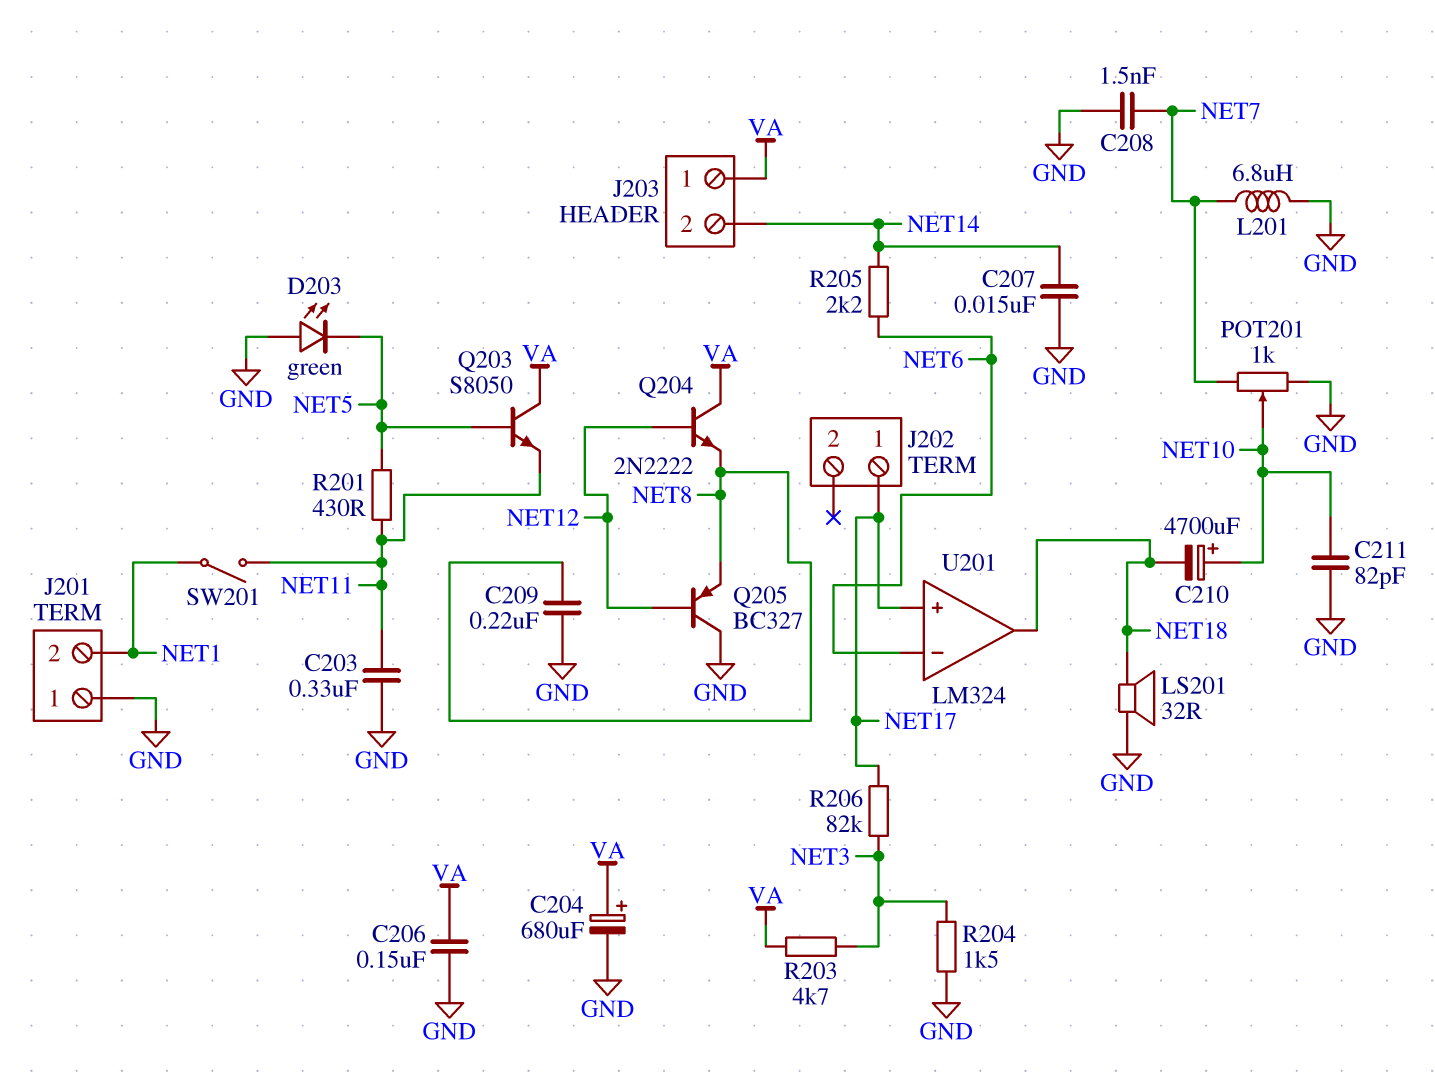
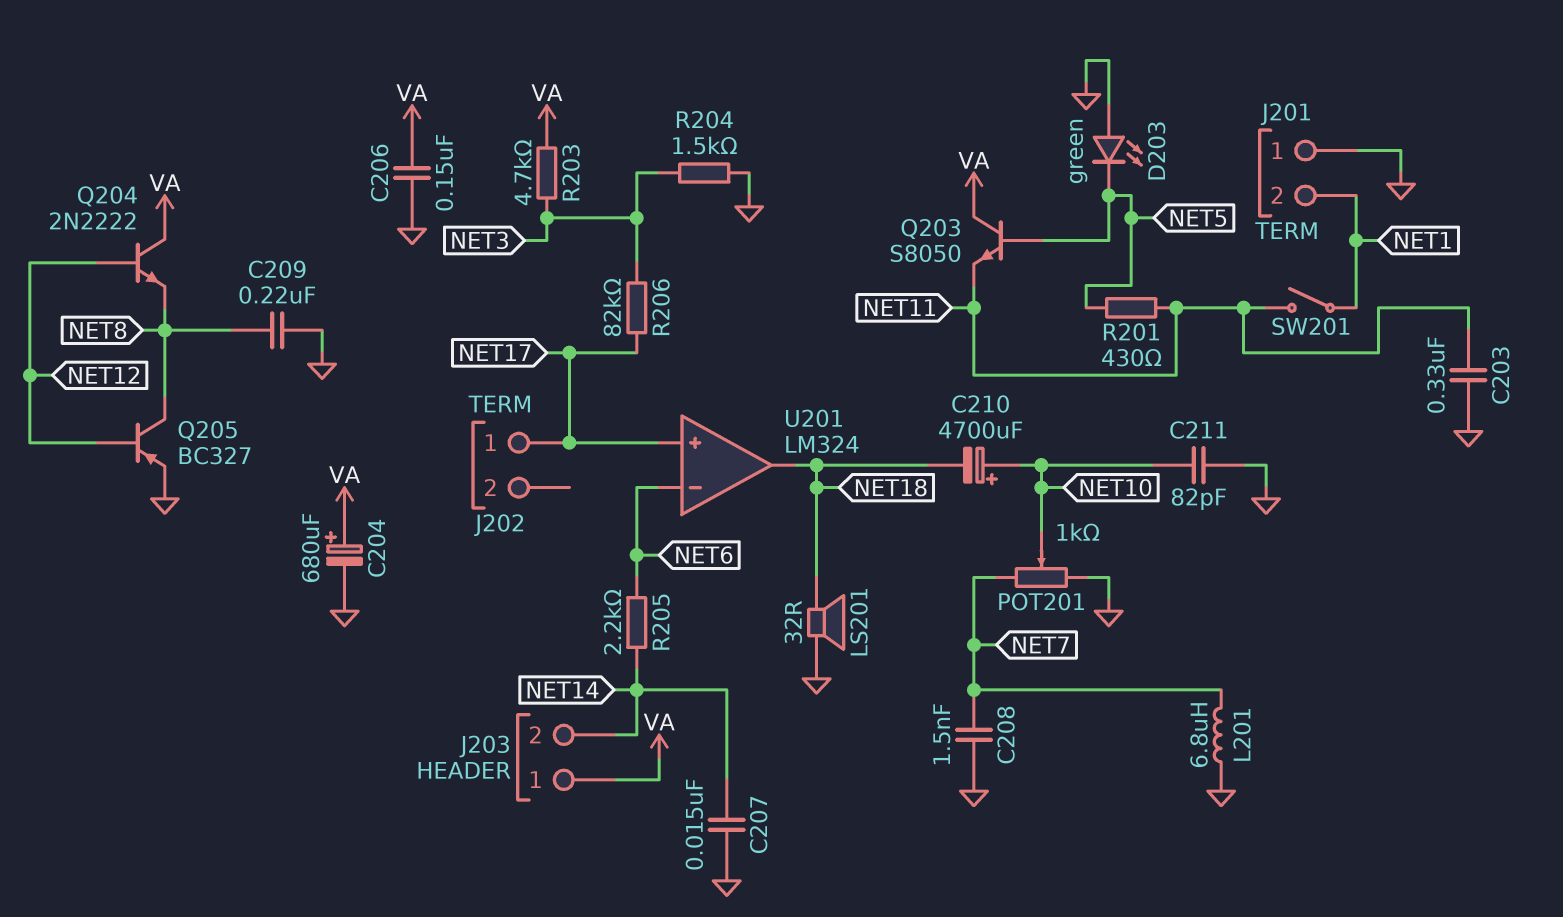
Q205: PNP BC327 (B NET12, C GND, E NET8) -> PNP BC327 (B NET12, C NET8, E GND)

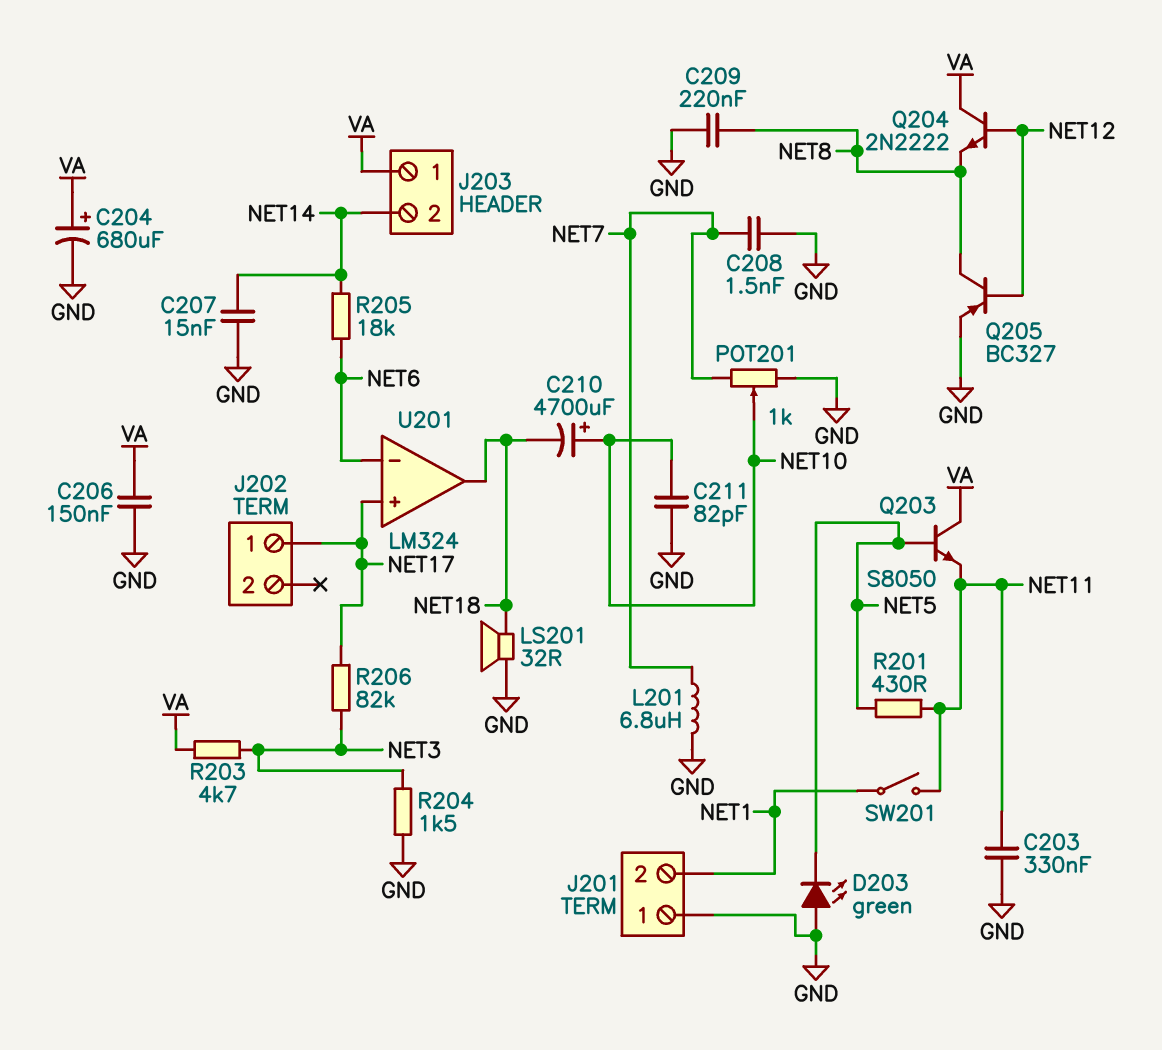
R205: 2.2k (NET6, NET14) -> 18k (NET6, NET14)

